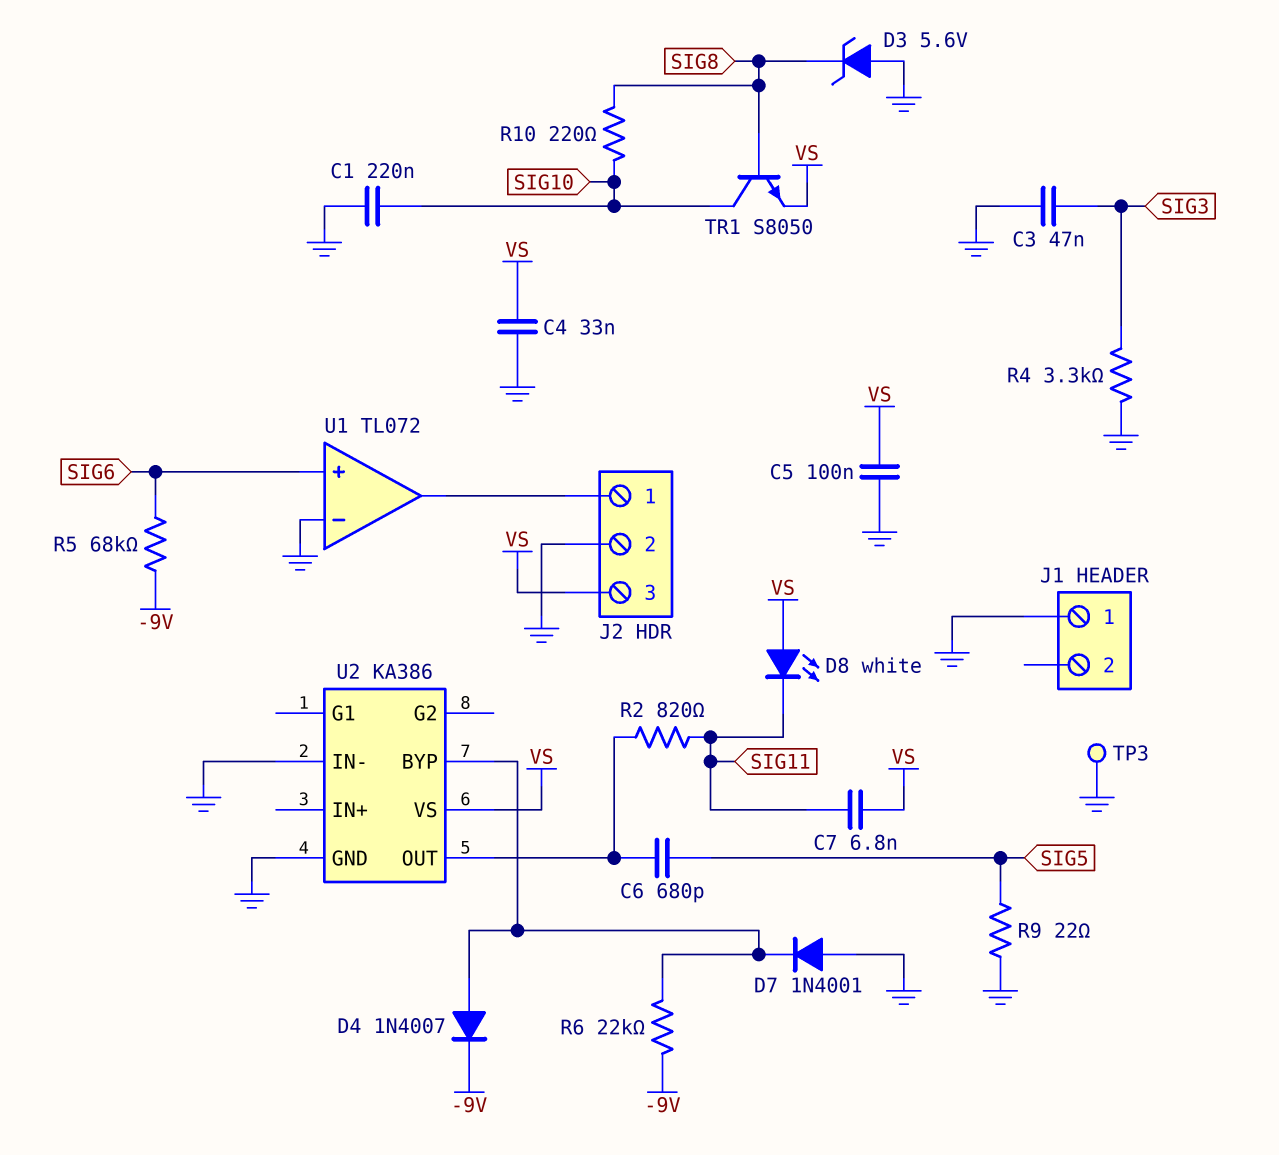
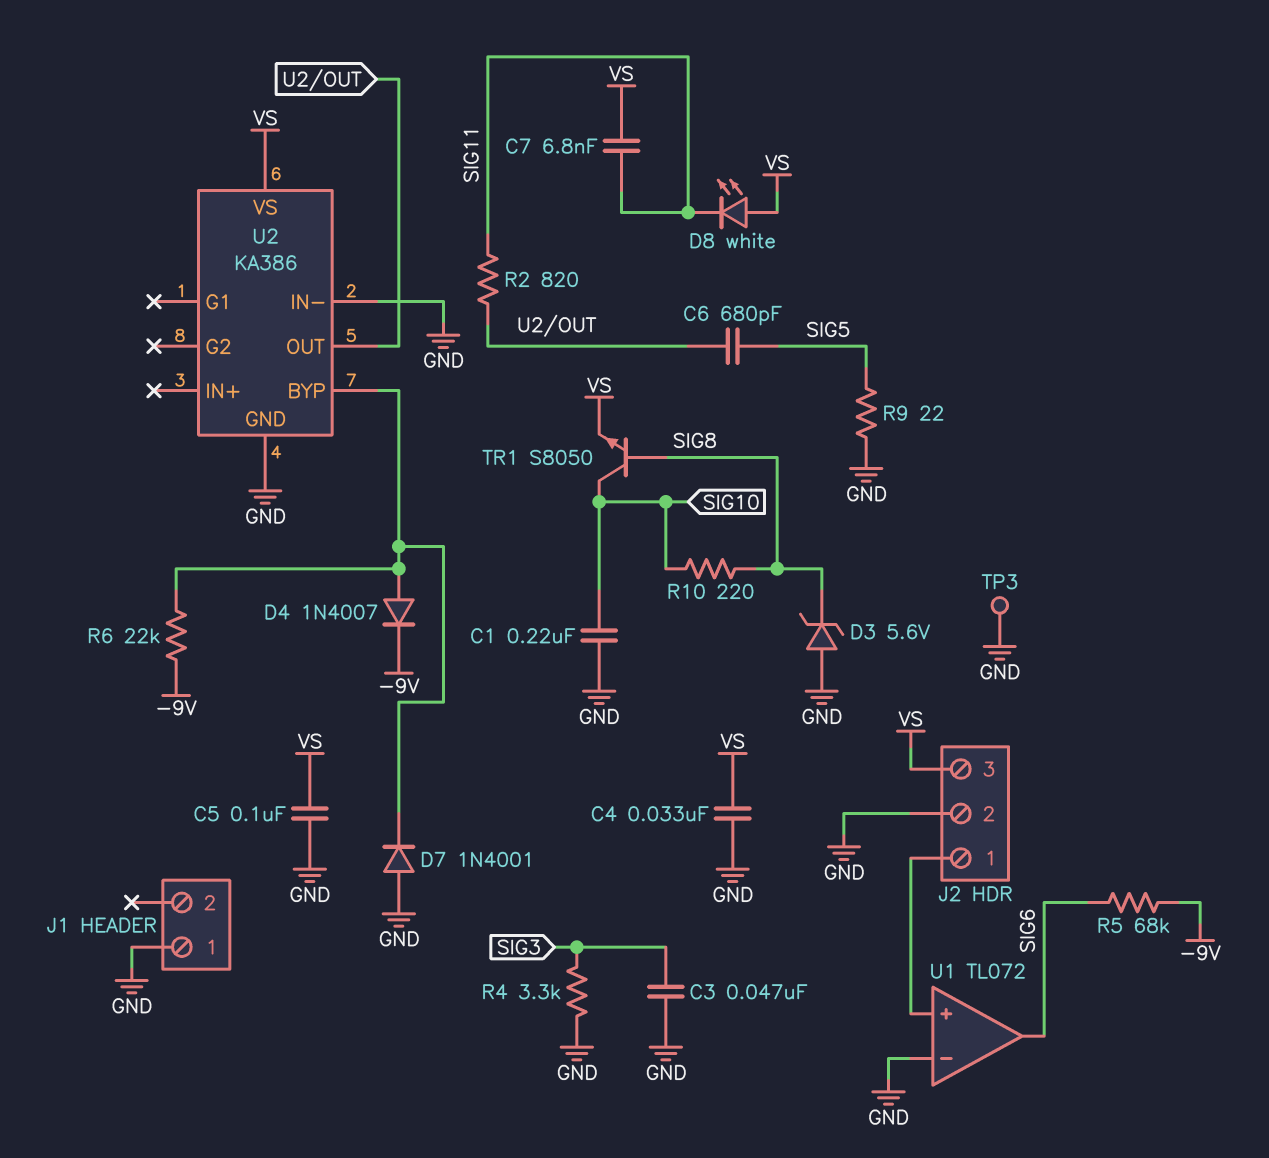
U1 pin in+: SIG6 -> J2/1
U1 pin out: J2/1 -> SIG6

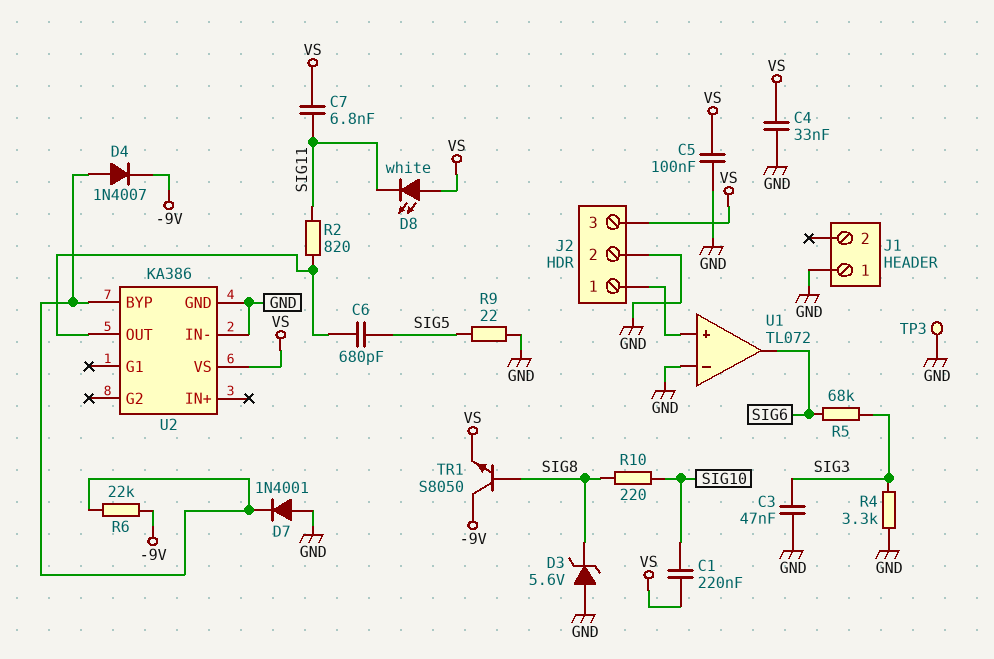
C1: 220nF (GND, SIG10) -> 220nF (SIG10, VS)
R5: 68k (-9V, SIG6) -> 68k (SIG3, SIG6)
TR1: NPN S8050 (B SIG8, C SIG10, E VS) -> NPN S8050 (B SIG8, C -9V, E VS)

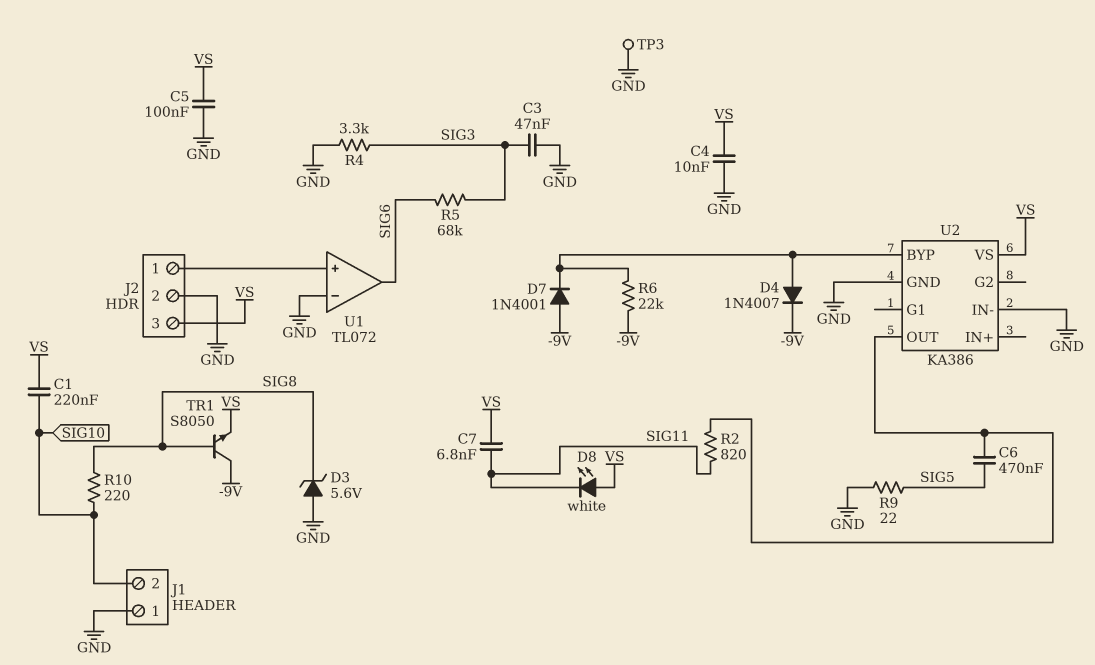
C4: 33nF (GND, VS) -> 10nF (GND, VS)
C6: 680pF (SIG5, U2/OUT) -> 470nF (SIG5, U2/OUT)
D7: diode 1N4001 (A GND, K U2/BYP) -> diode 1N4001 (A -9V, K U2/BYP)
J1 pin 2: none -> SIG10

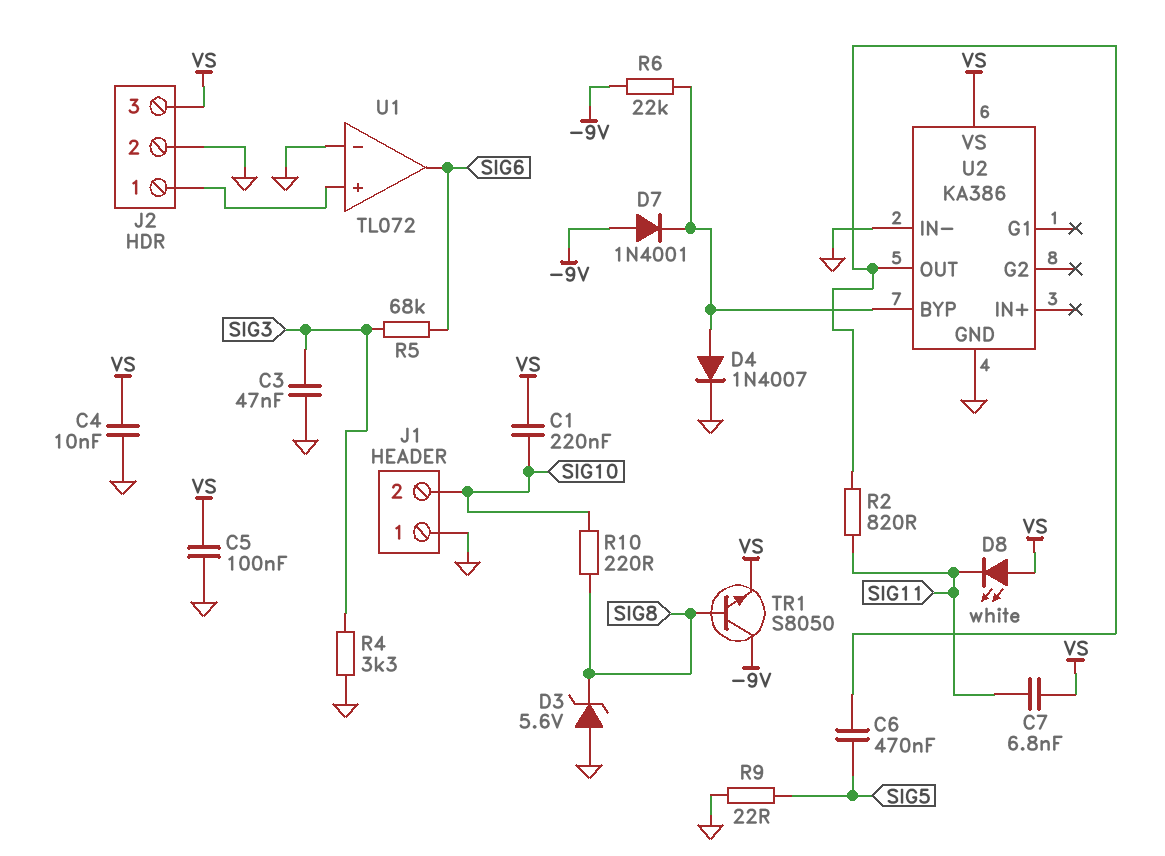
D4: diode 1N4007 (A U2/BYP, K -9V) -> diode 1N4007 (A U2/BYP, K GND)
TP3: test point (GND) -> none

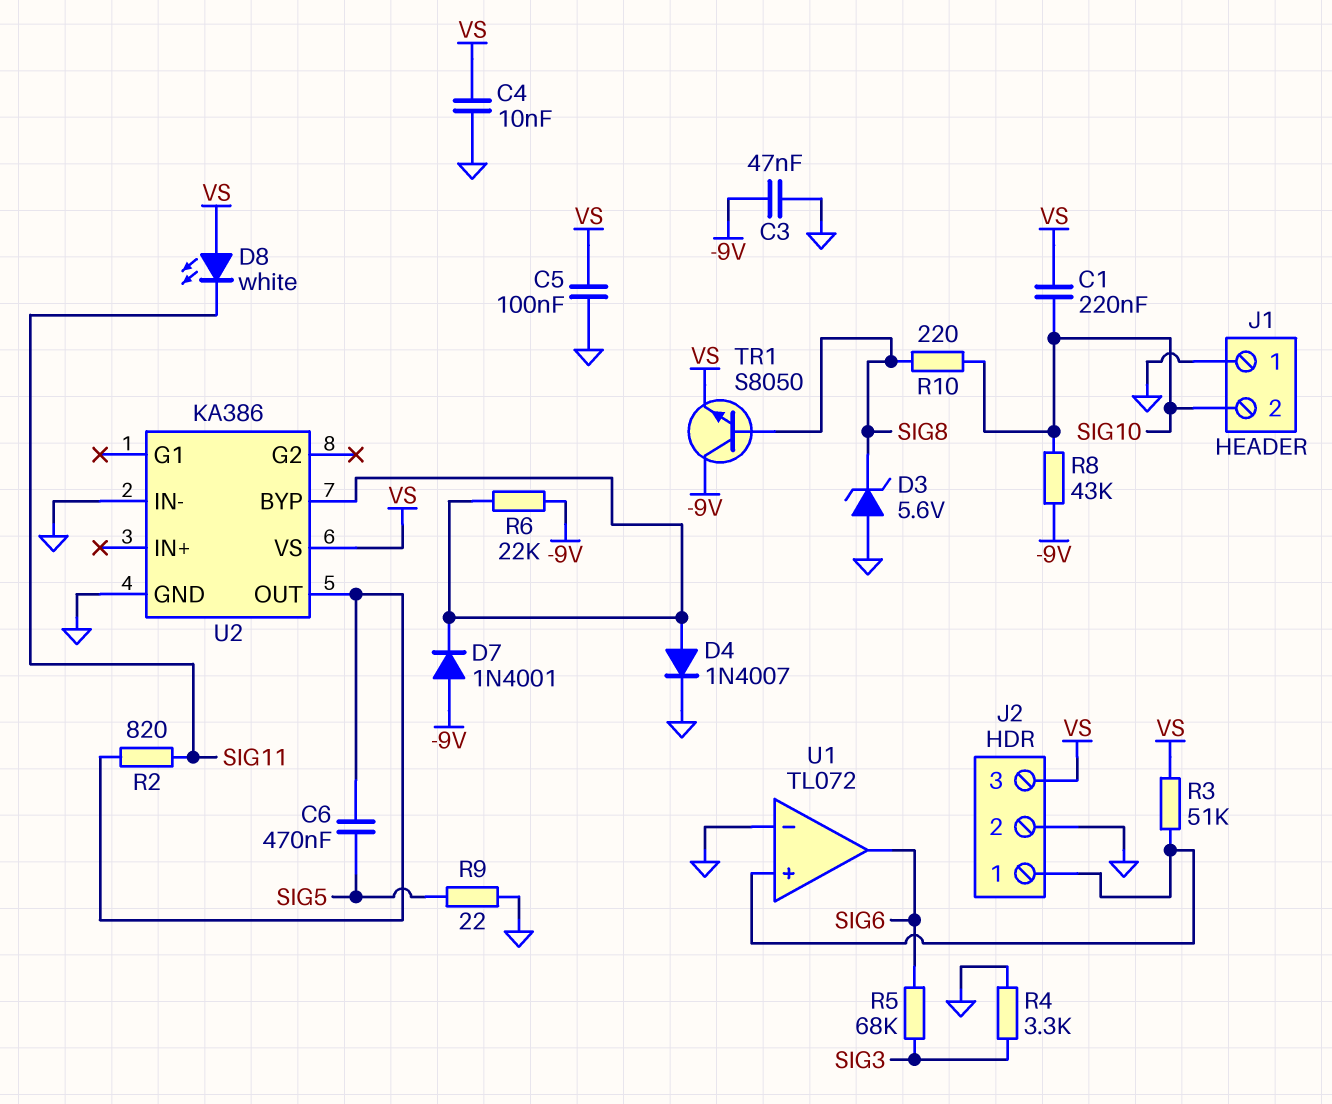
C3: 47nF (GND, SIG3) -> 47nF (-9V, GND)
C7: 6.8nF (SIG11, VS) -> none
R3: none -> 51k (J2/1, VS)
R8: none -> 43k (-9V, SIG10)

